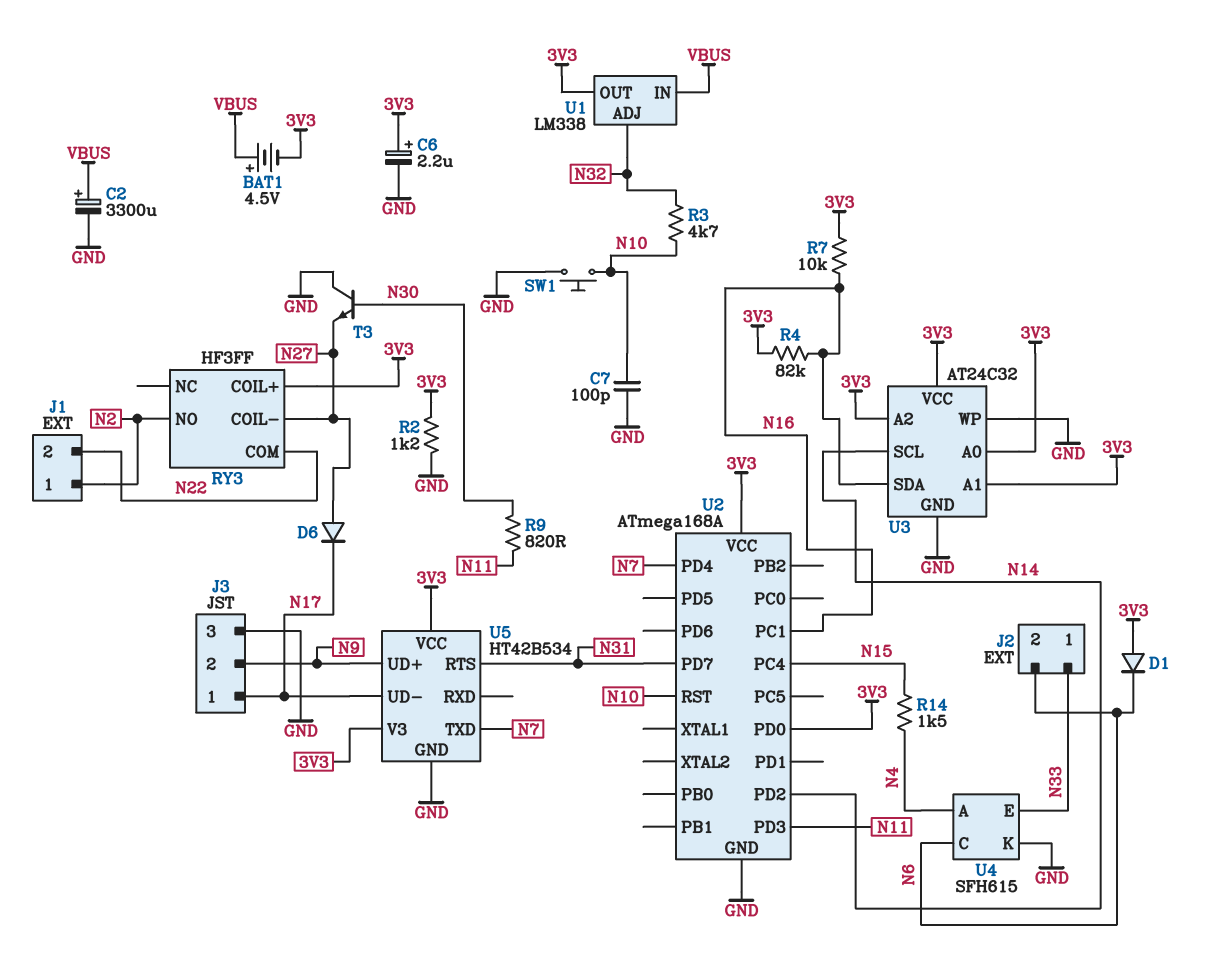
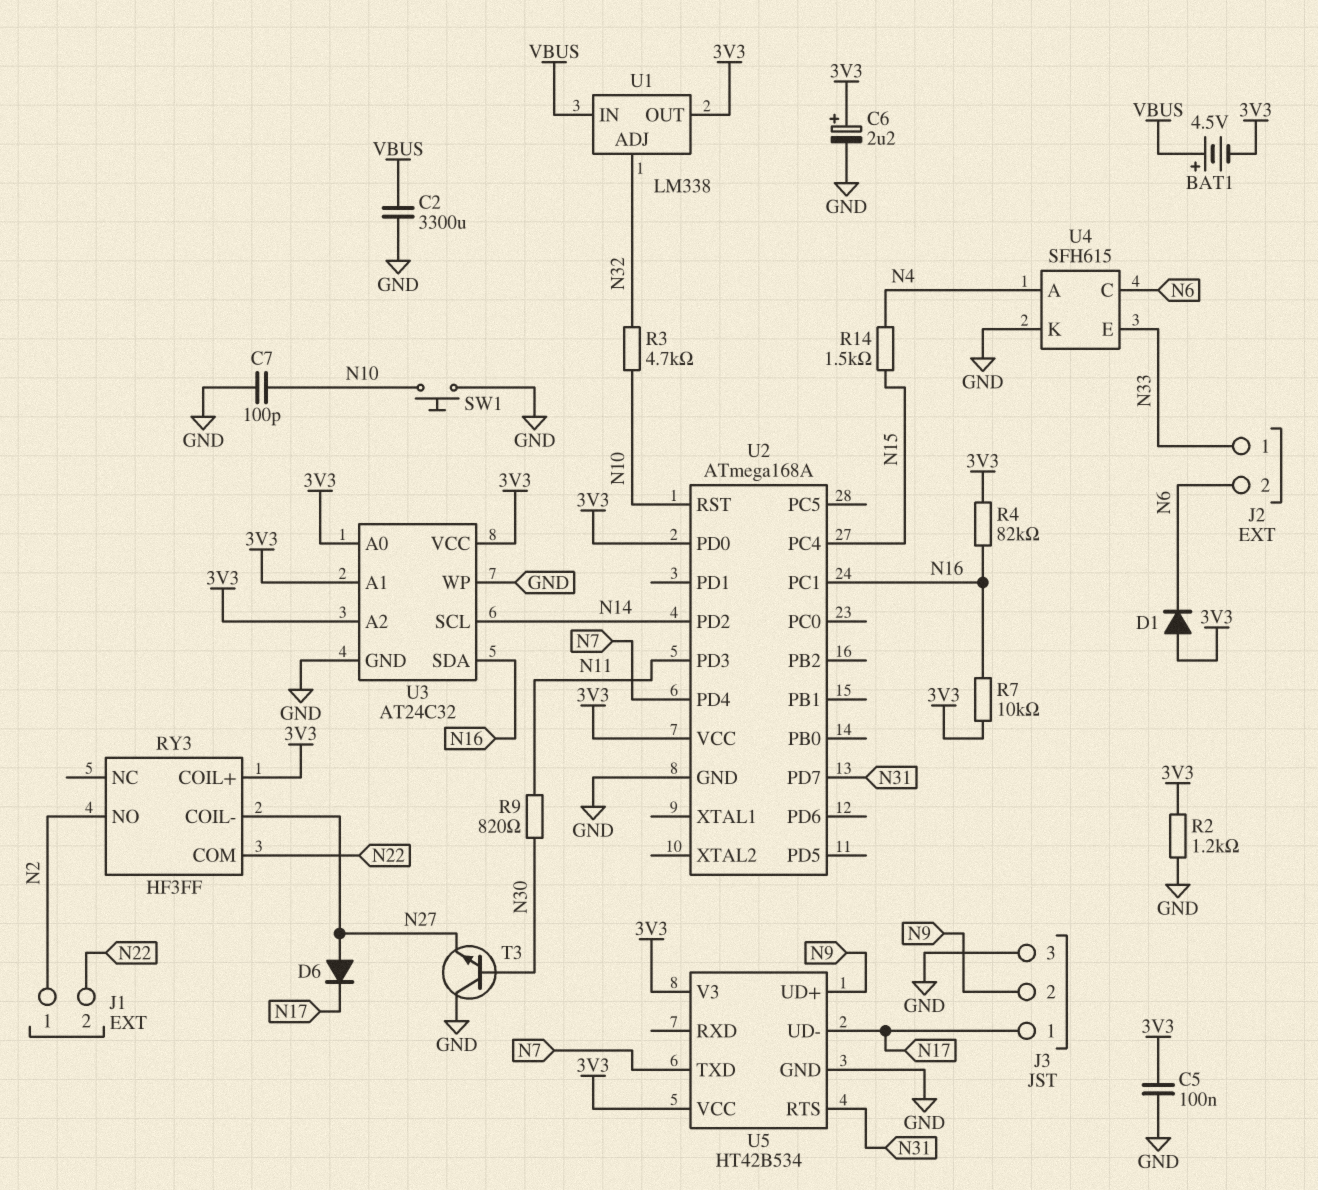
C2: 3300uF (plus VBUS, minus GND) -> 3300uF (GND, VBUS)
C5: none -> 100nF (3V3, GND)

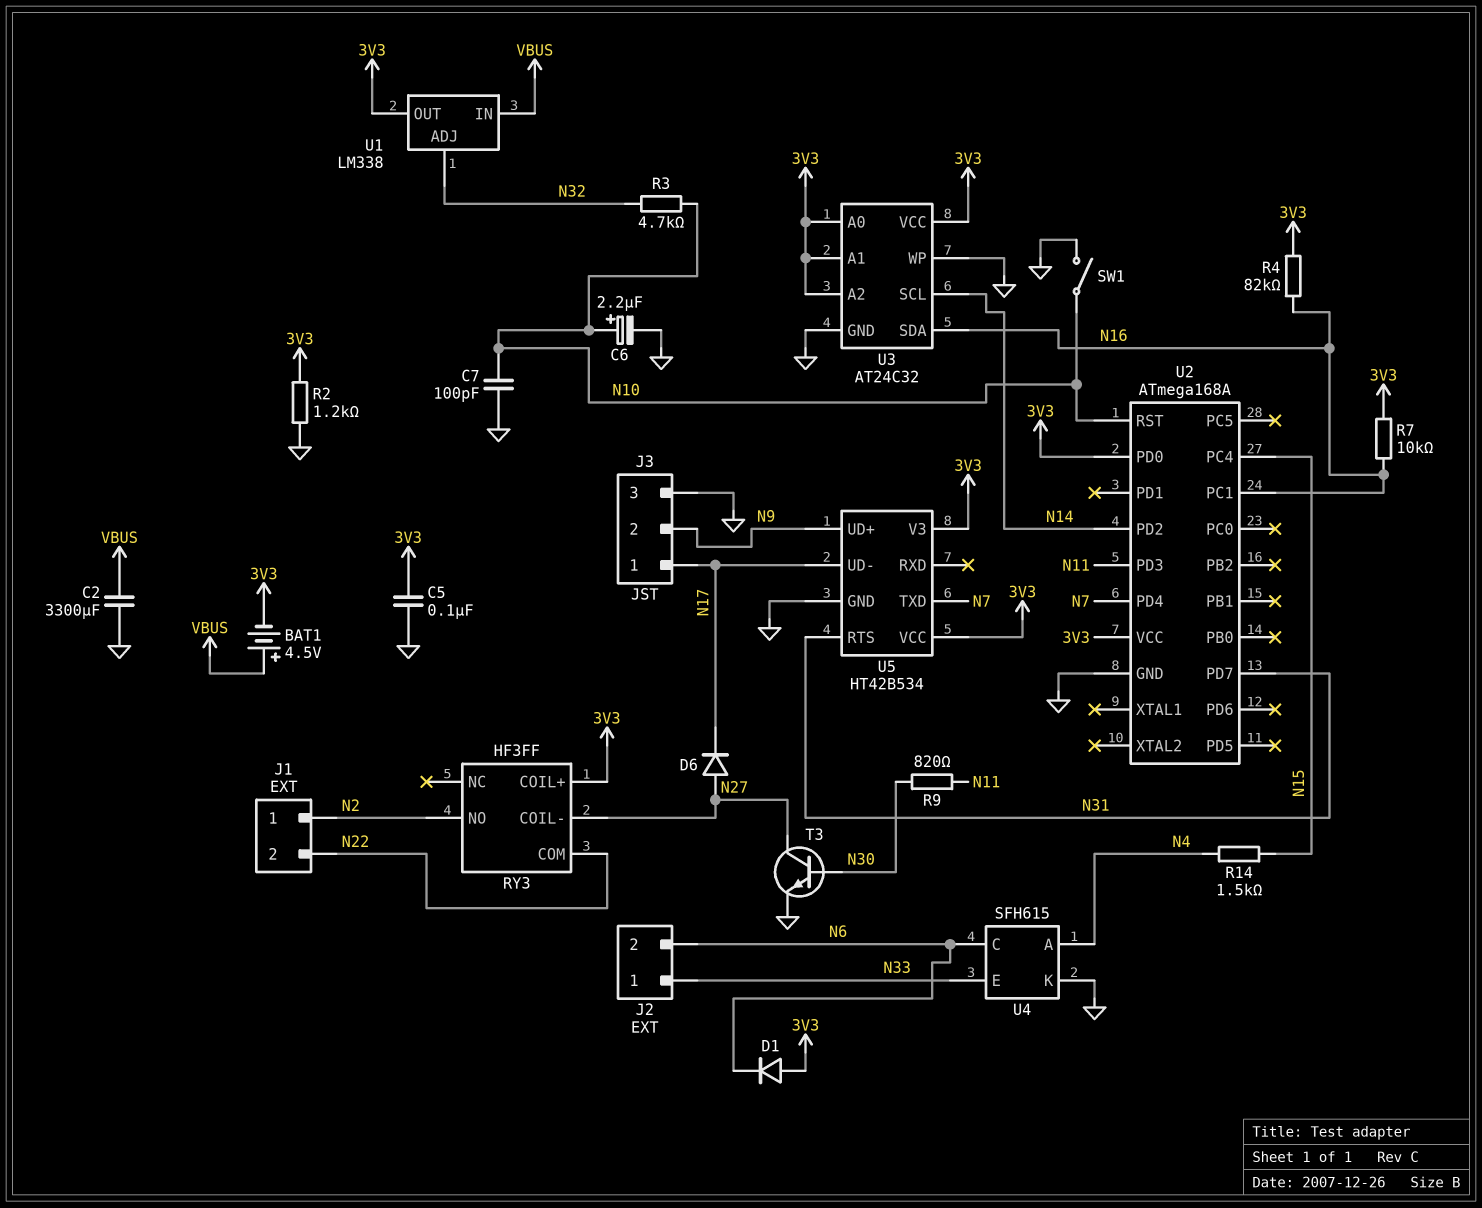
C6: 2.2uF (plus 3V3, minus GND) -> 2.2uF (plus N10, minus GND)
SW1: button (GND, N10) -> switch (GND, N10)
T3: NPN (B N30, C GND, E N27) -> NPN (B N30, C N27, E GND)

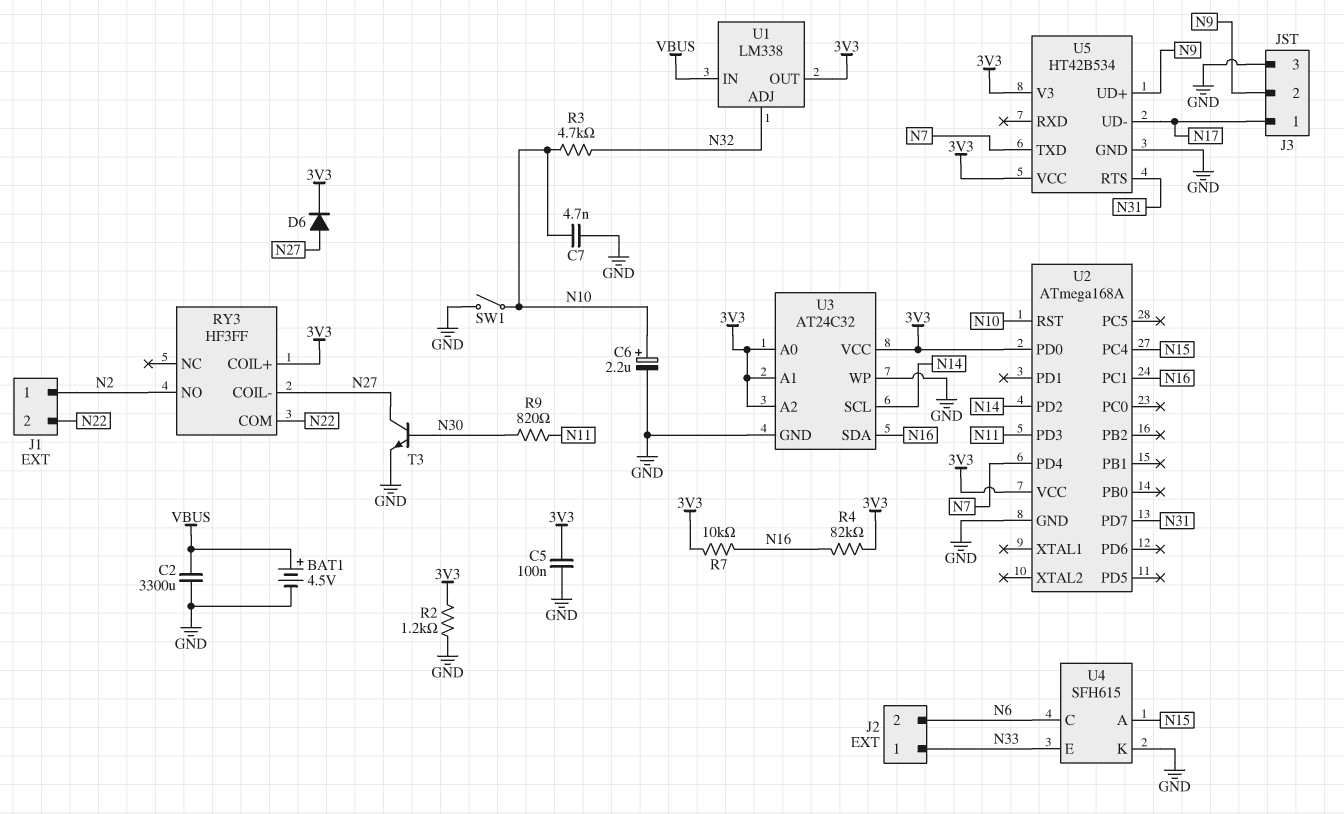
BAT1: 4.5V (plus VBUS, minus 3V3) -> 4.5V (plus VBUS, minus GND)
C7: 100pF (GND, N10) -> 4.7nF (GND, N10)
D1: diode (A 3V3, K N6) -> none
D6: diode (A N27, K N17) -> diode (A N27, K 3V3)
R14: 1.5k (N4, N15) -> none
U4 pin A: N4 -> N15

